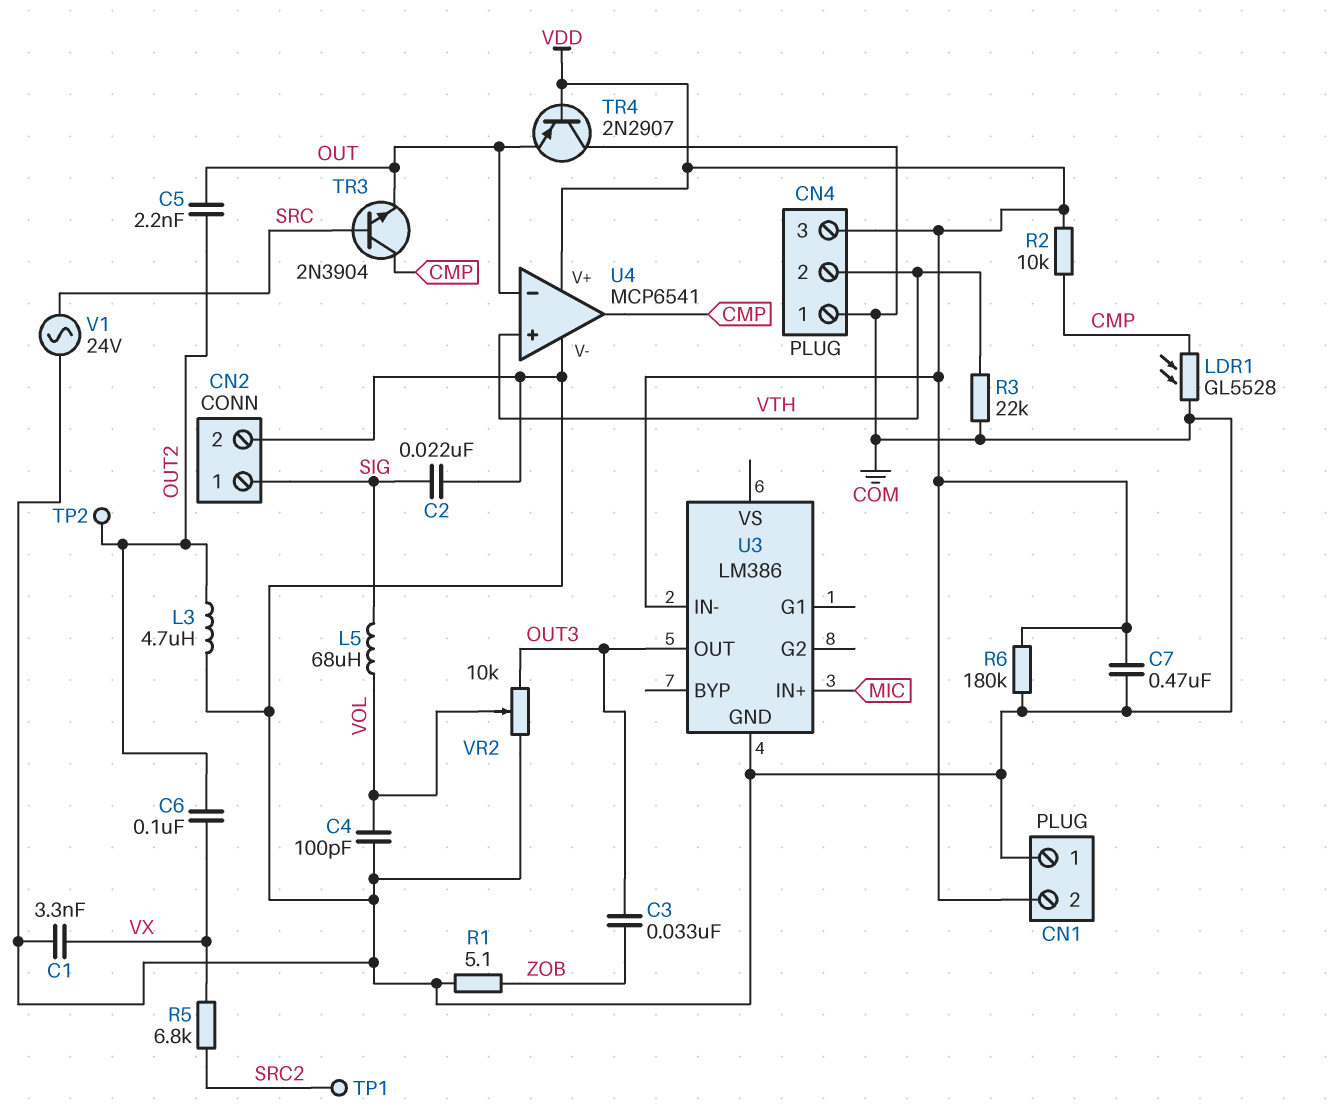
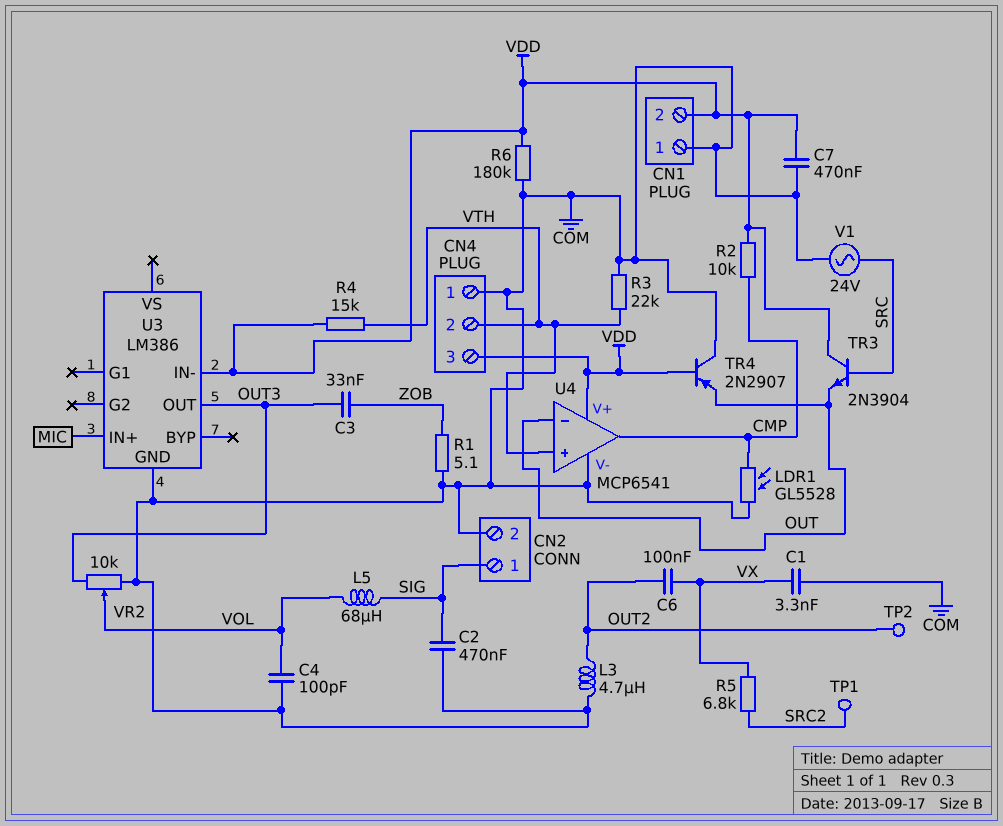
C2: 22nF (COM, SIG) -> 470nF (COM, SIG)
C5: 2.2nF (OUT, OUT2) -> none
R4: none -> 15k (VDD, VTH)
TR3: NPN 2N3904 (B SRC, C CMP, E OUT) -> NPN 2N3904 (B SRC, C VDD, E OUT)

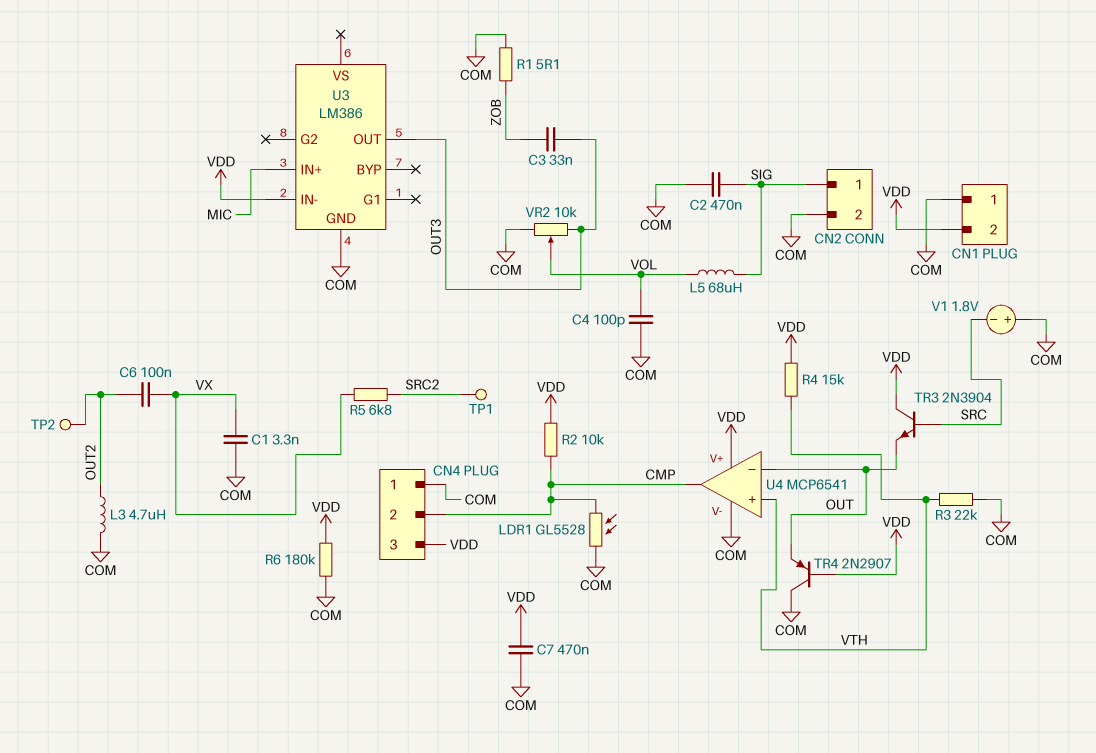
CN4 pin 2: VTH -> CMP
V1: AC 24V (COM, SRC) -> 1.8V (plus COM, minus SRC)

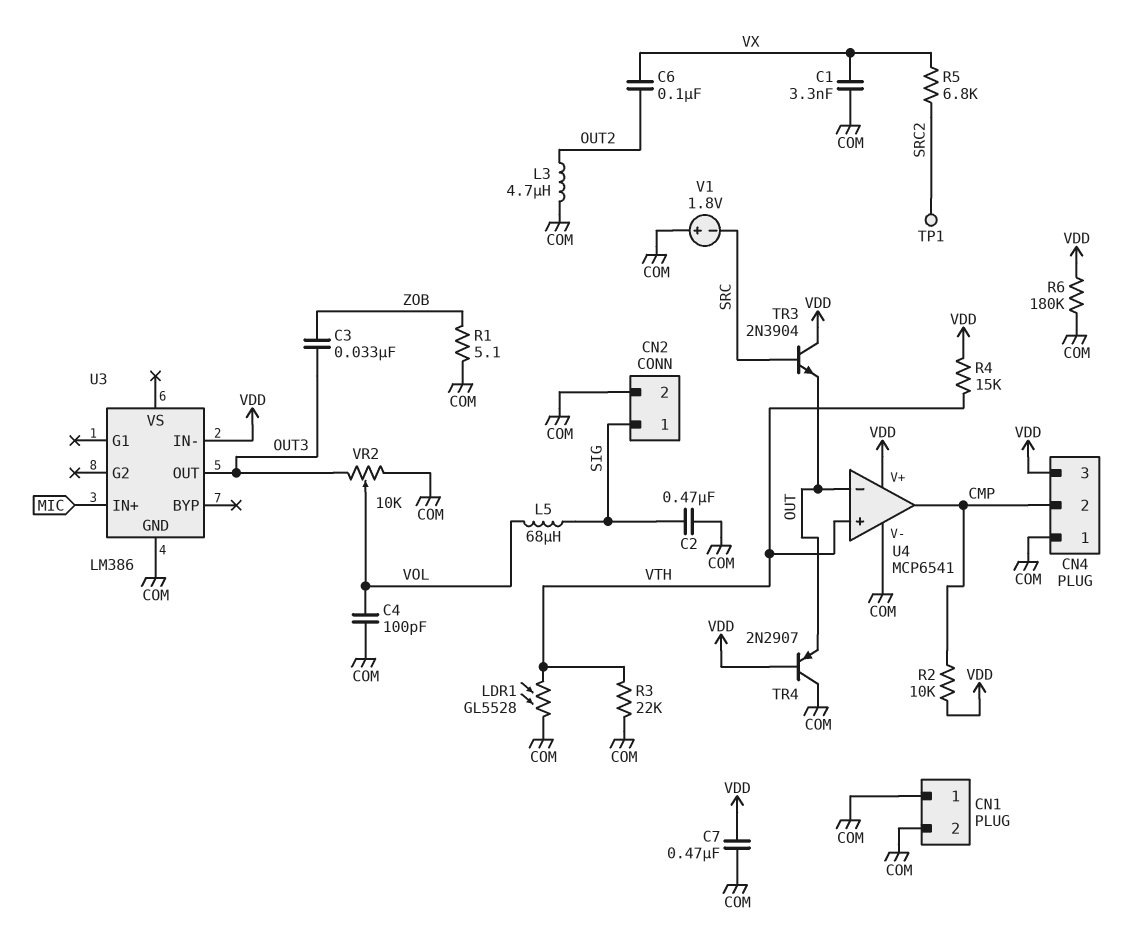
CN1 pin 2: VDD -> COM
LDR1: GL5528 (CMP, COM) -> GL5528 (COM, VTH)
TP2: test point (OUT2) -> none

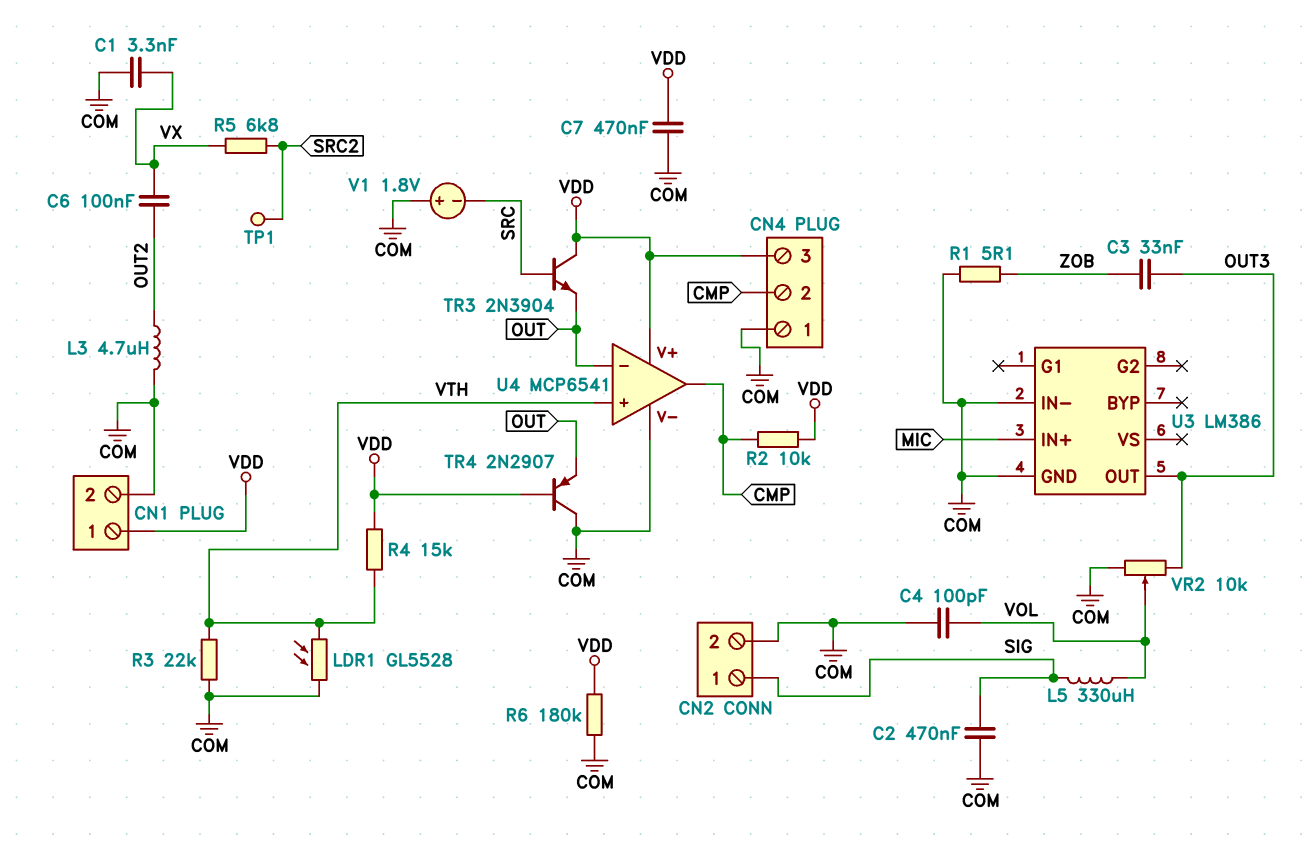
CN1 pin 1: COM -> VDD
L5: 68uH (SIG, VOL) -> 330uH (SIG, VOL)
U3 pin IN-: VDD -> COM

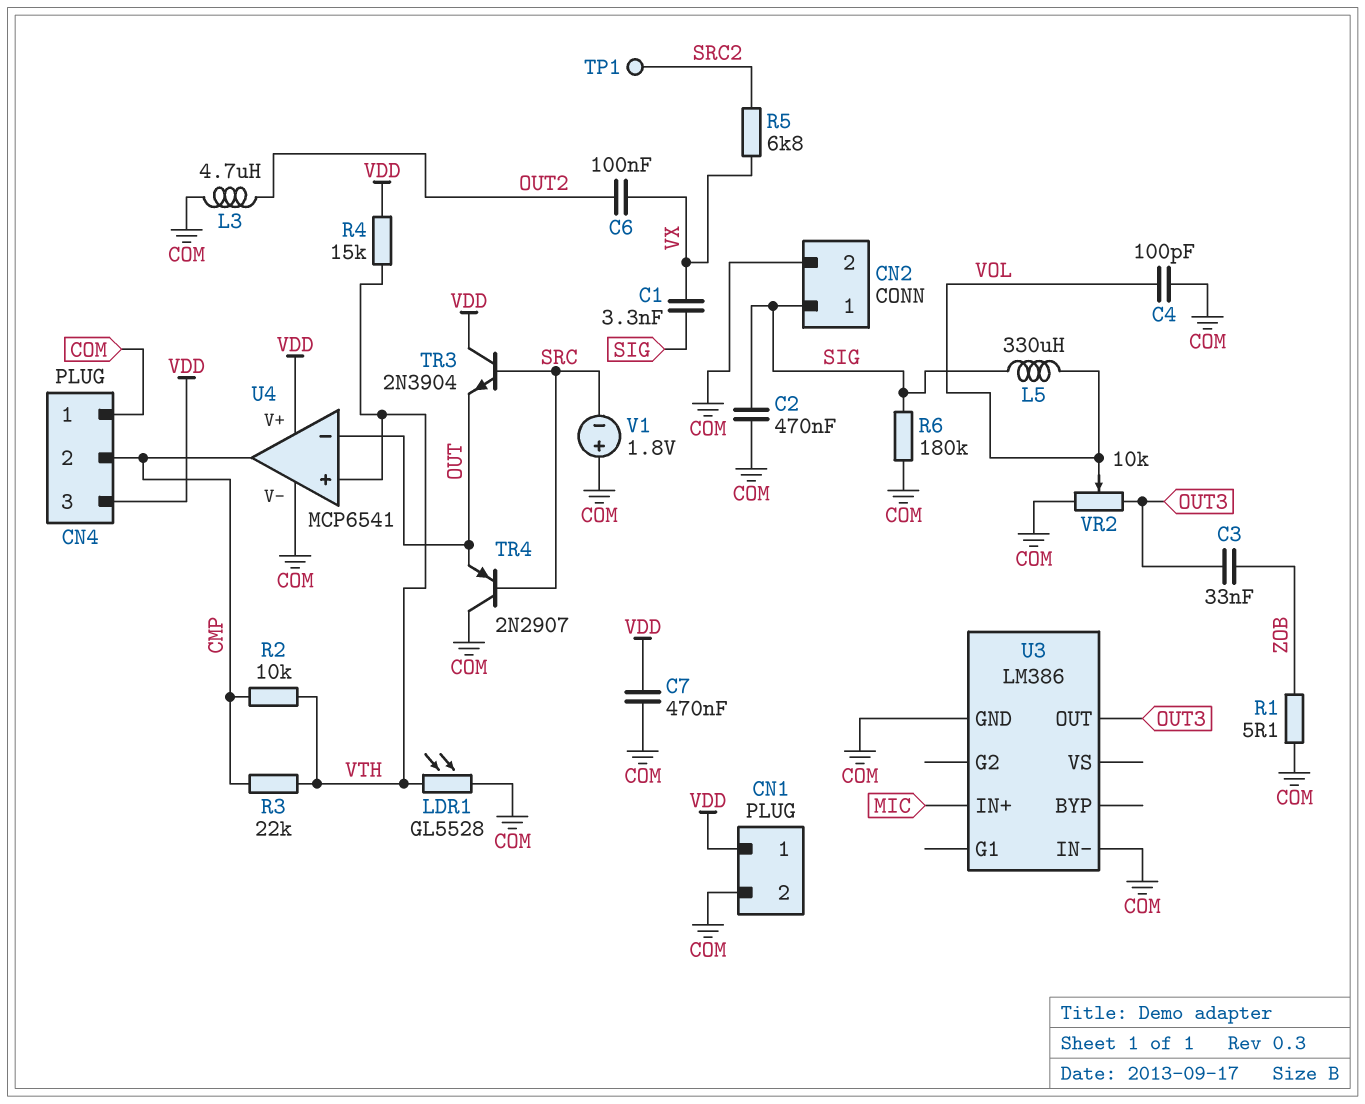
C1: 3.3nF (COM, VX) -> 3.3nF (SIG, VX)
R2: 10k (CMP, VDD) -> 10k (CMP, VTH)
R3: 22k (COM, VTH) -> 22k (CMP, VTH)
R6: 180k (COM, VDD) -> 180k (COM, SIG)
TR4: PNP 2N2907 (B VDD, C COM, E OUT) -> PNP 2N2907 (B SRC, C COM, E OUT)

